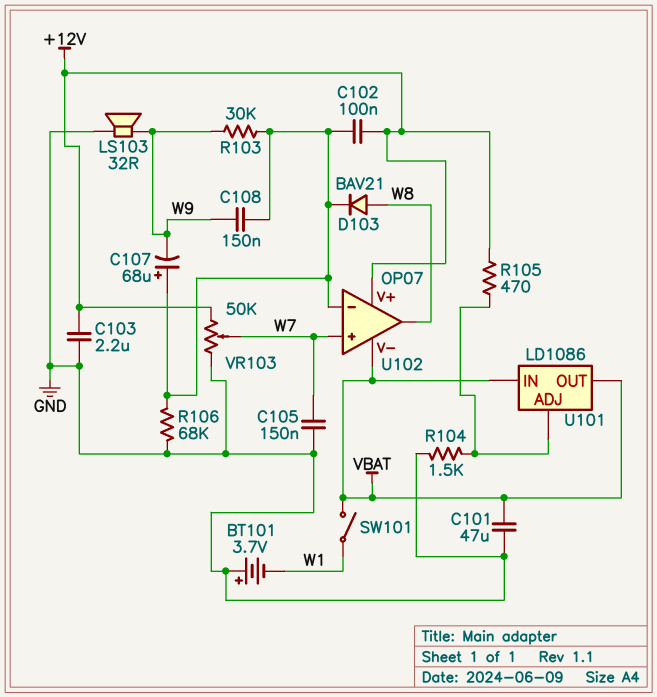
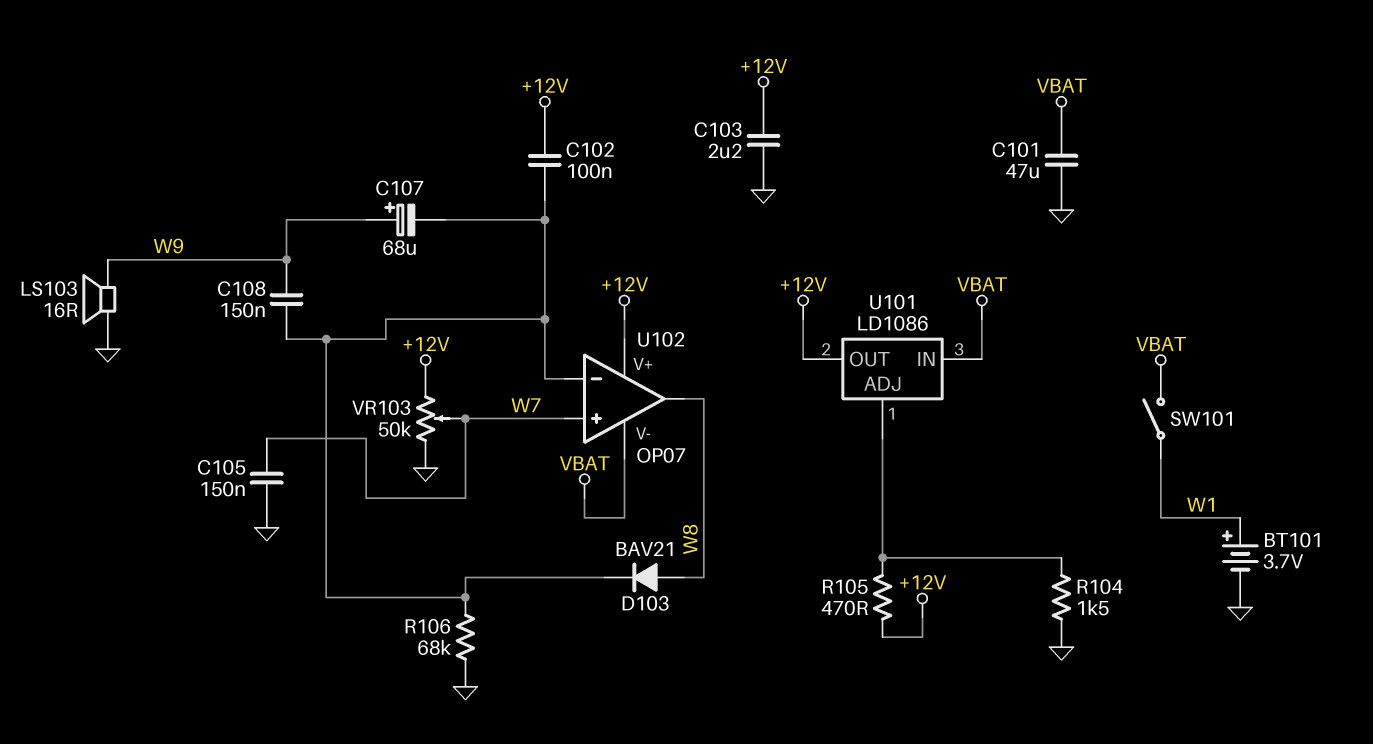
BT101: 3.7V (plus GND, minus W1) -> 3.7V (plus W1, minus GND)
C107: 68uF (plus U102/in-, minus W9) -> 68uF (plus W9, minus U102/in-)
LS103: speaker 32R (GND, W9) -> speaker 16R (GND, W9)
R103: 30k (U102/in-, W9) -> none
U101 pin OUT: VBAT -> +12V

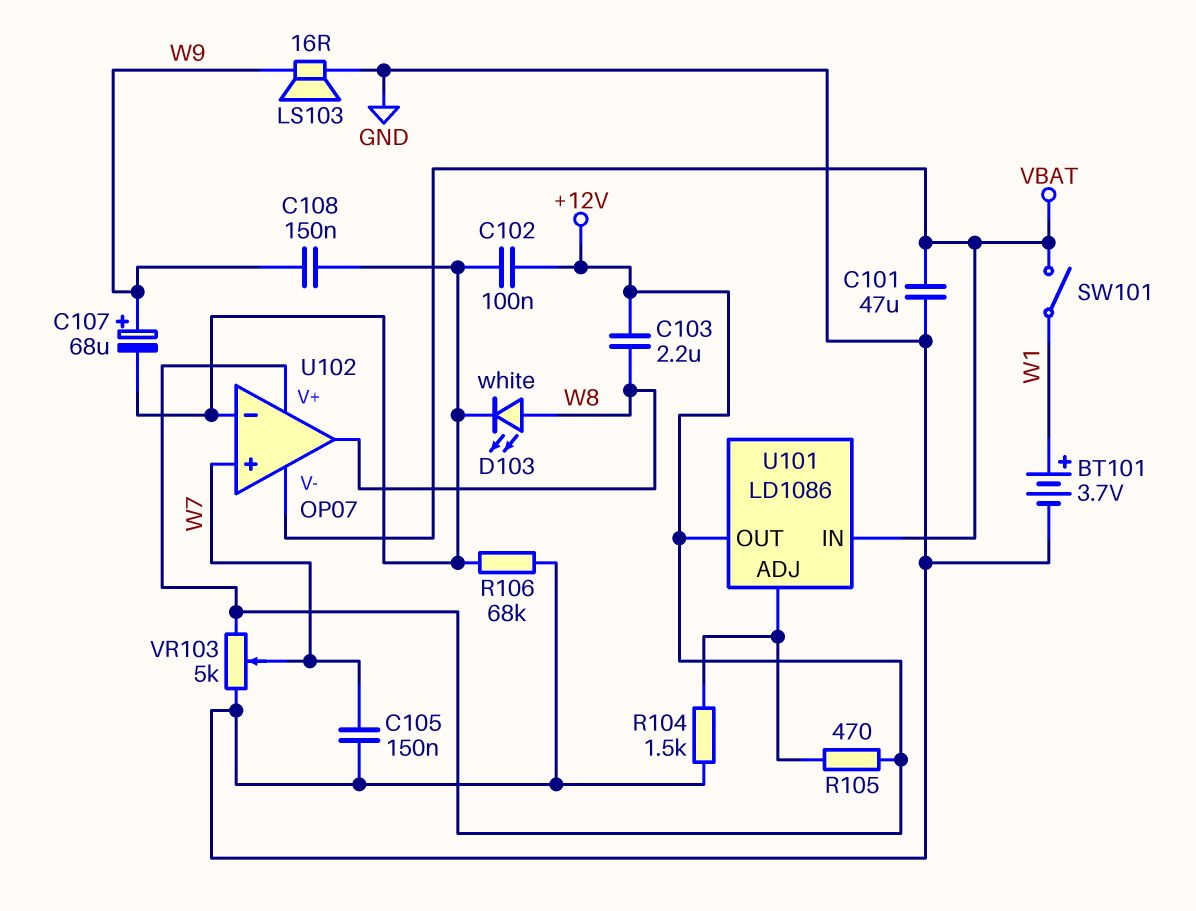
C103: 2.2uF (+12V, GND) -> 2.2uF (+12V, W8)
D103: diode BAV21 (A W8, K U102/in-) -> LED white (A W8, K U102/in-)
VR103: 50k (+12V, GND, wiper W7) -> 5k (+12V, GND, wiper W7)

